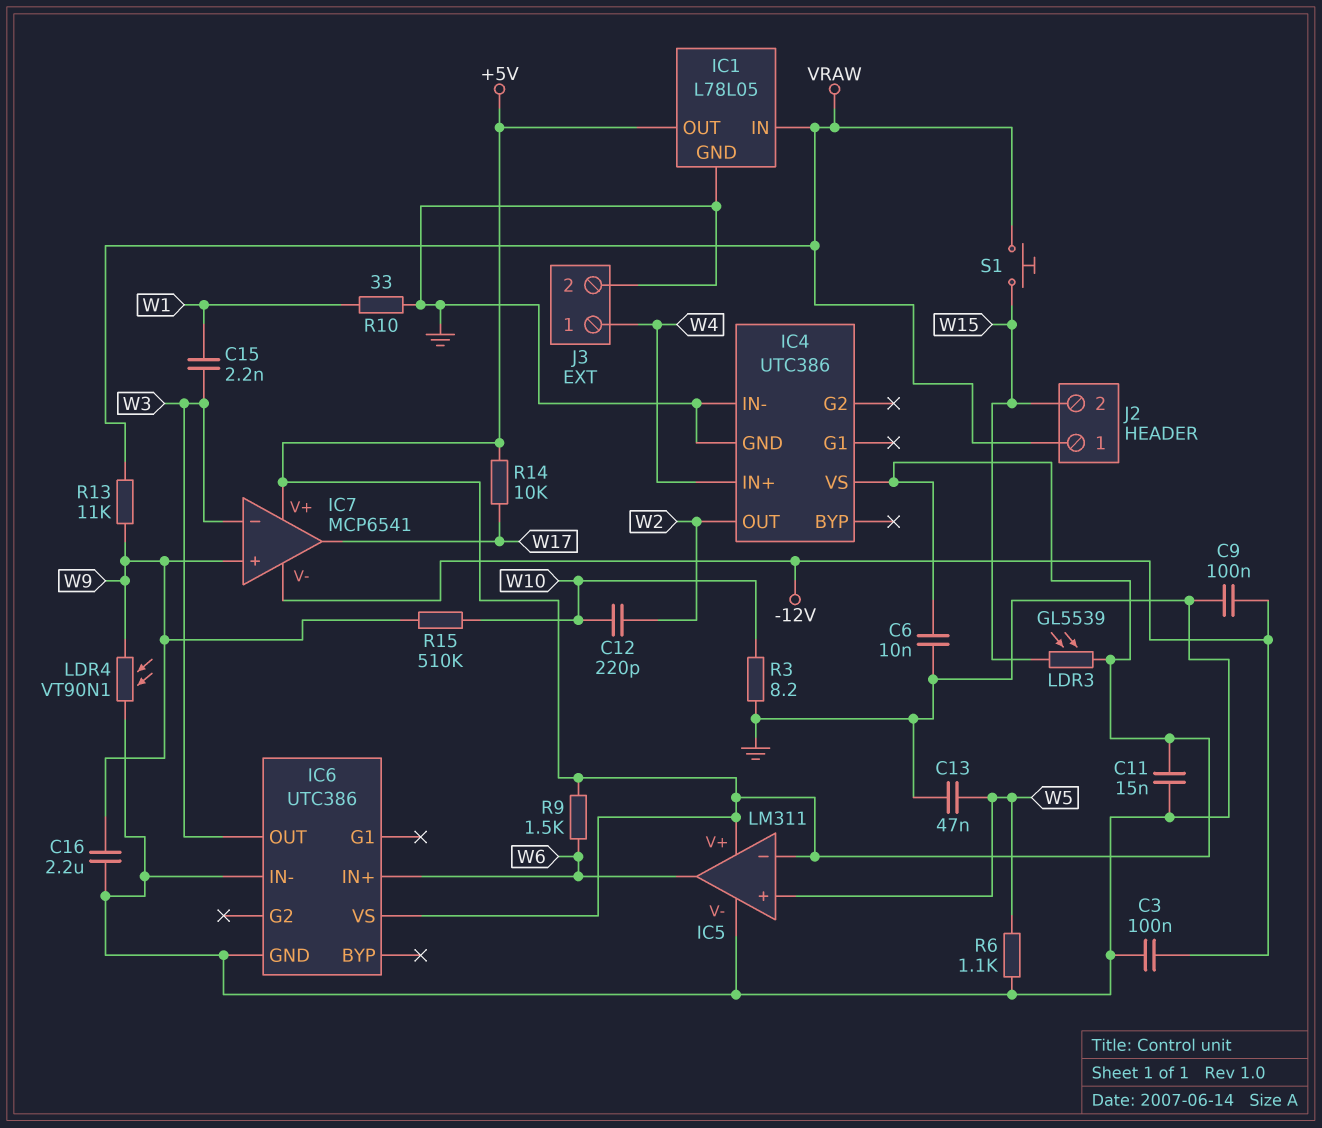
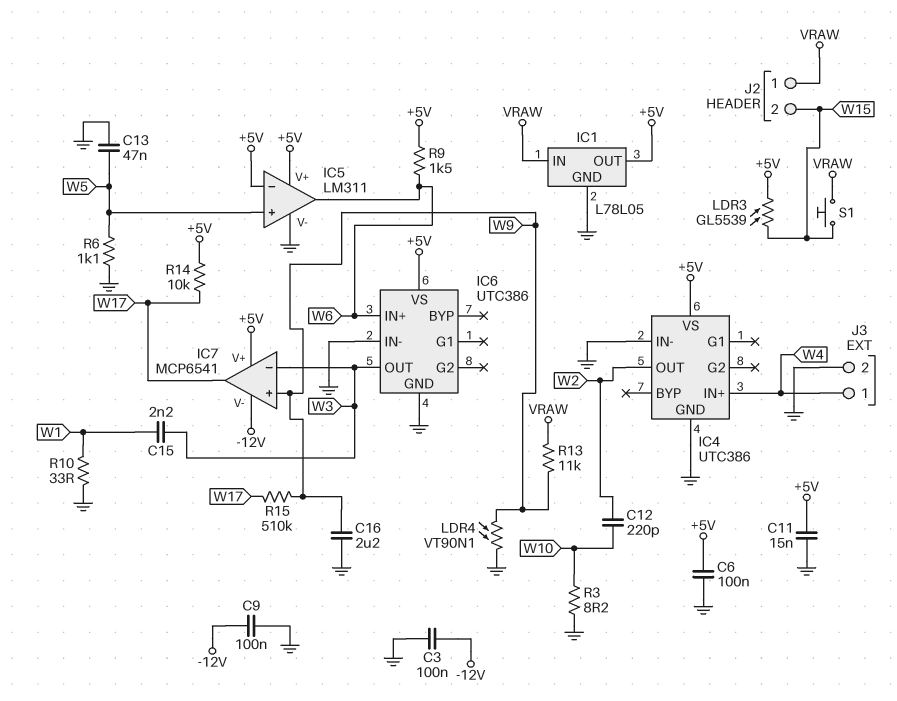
C6: 10nF (+5V, GND) -> 100nF (+5V, GND)
R15: 510k (W9, W10) -> 510k (W9, W17)

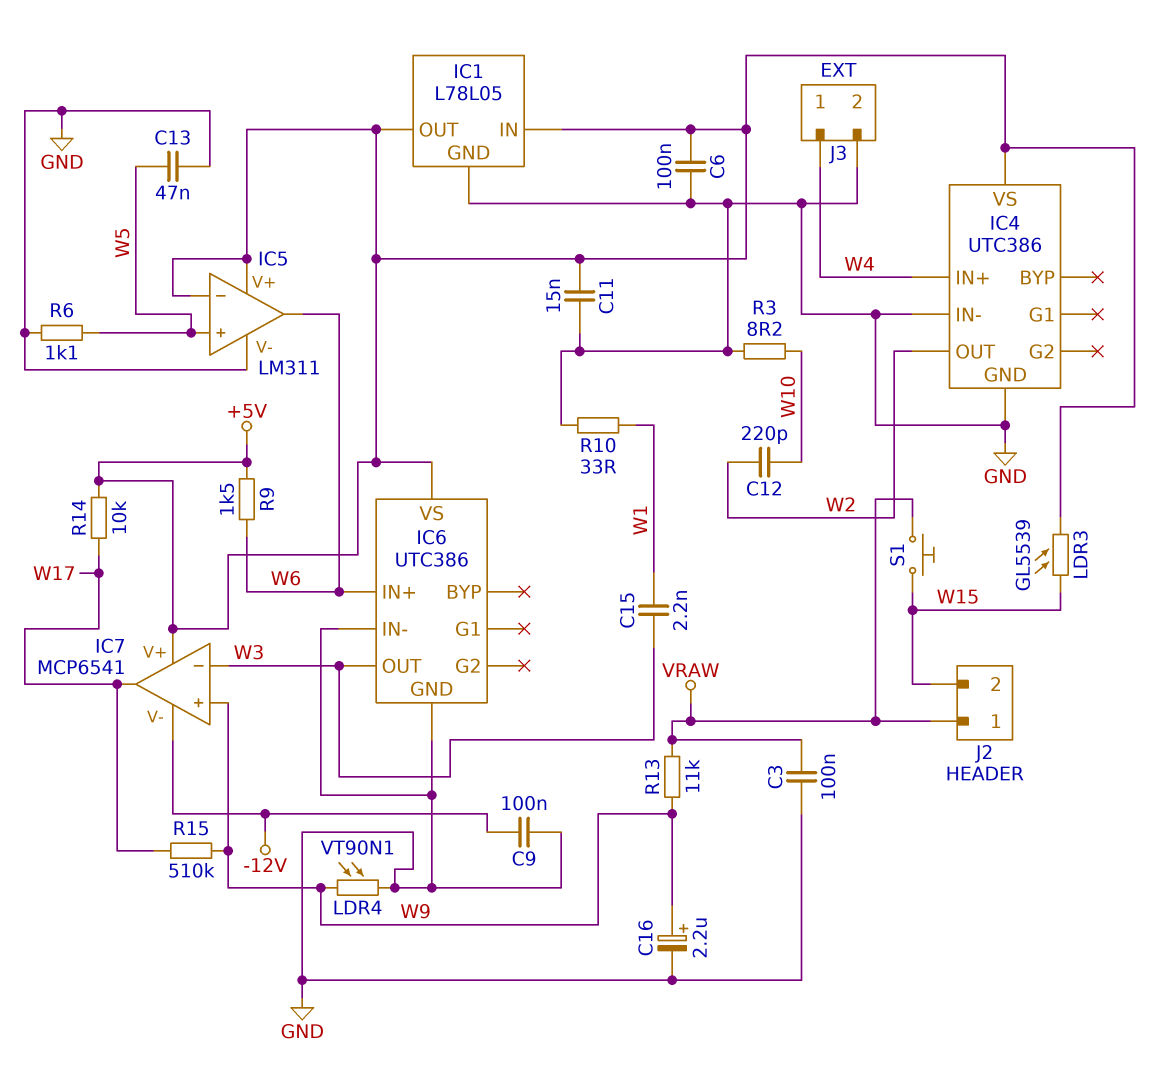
C3: 100nF (-12V, GND) -> 100nF (GND, VRAW)
C16: 2.2uF (GND, W9) -> 2.2uF (plus W9, minus GND)
IC1 pin IN: VRAW -> +5V

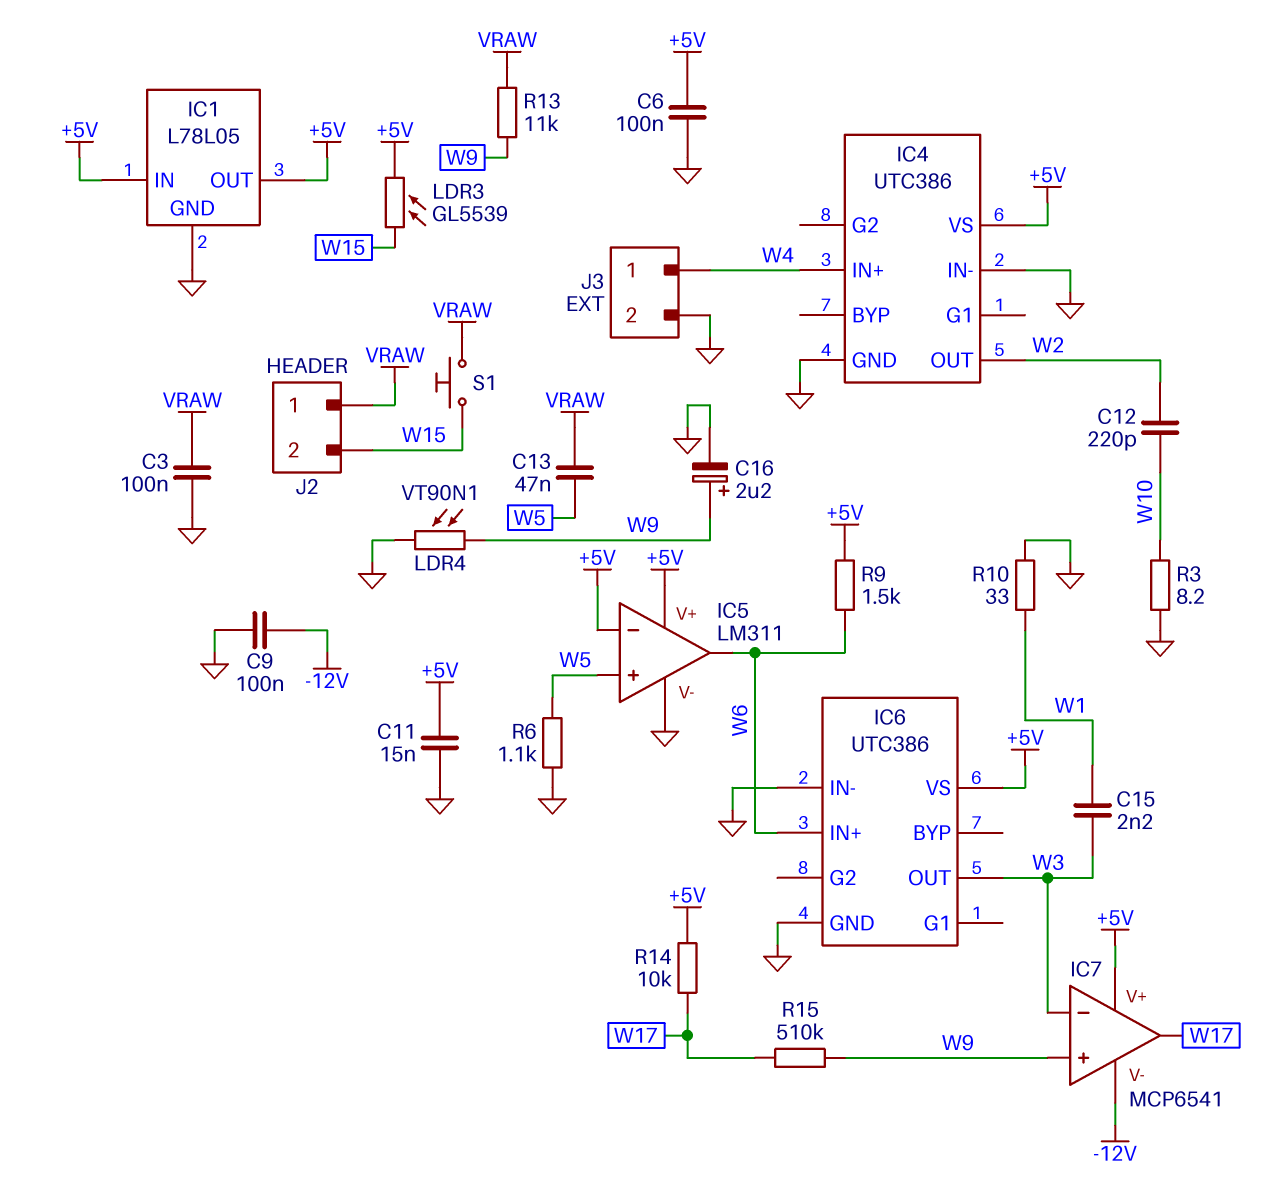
C13: 47nF (GND, W5) -> 47nF (VRAW, W5)

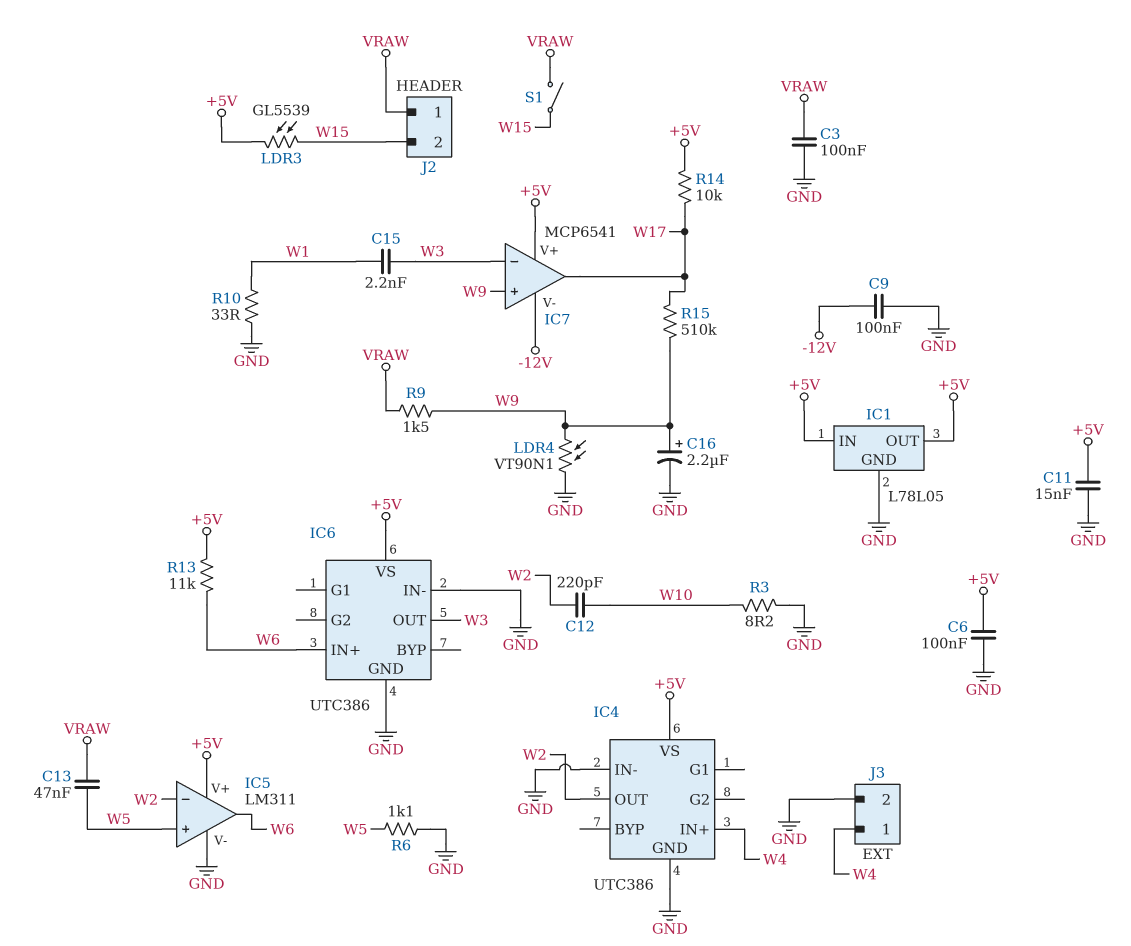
IC5 pin in-: +5V -> W2
R9: 1.5k (+5V, W6) -> 1.5k (VRAW, W9)
R13: 11k (VRAW, W9) -> 11k (+5V, W6)
S1: button (VRAW, W15) -> switch (VRAW, W15)

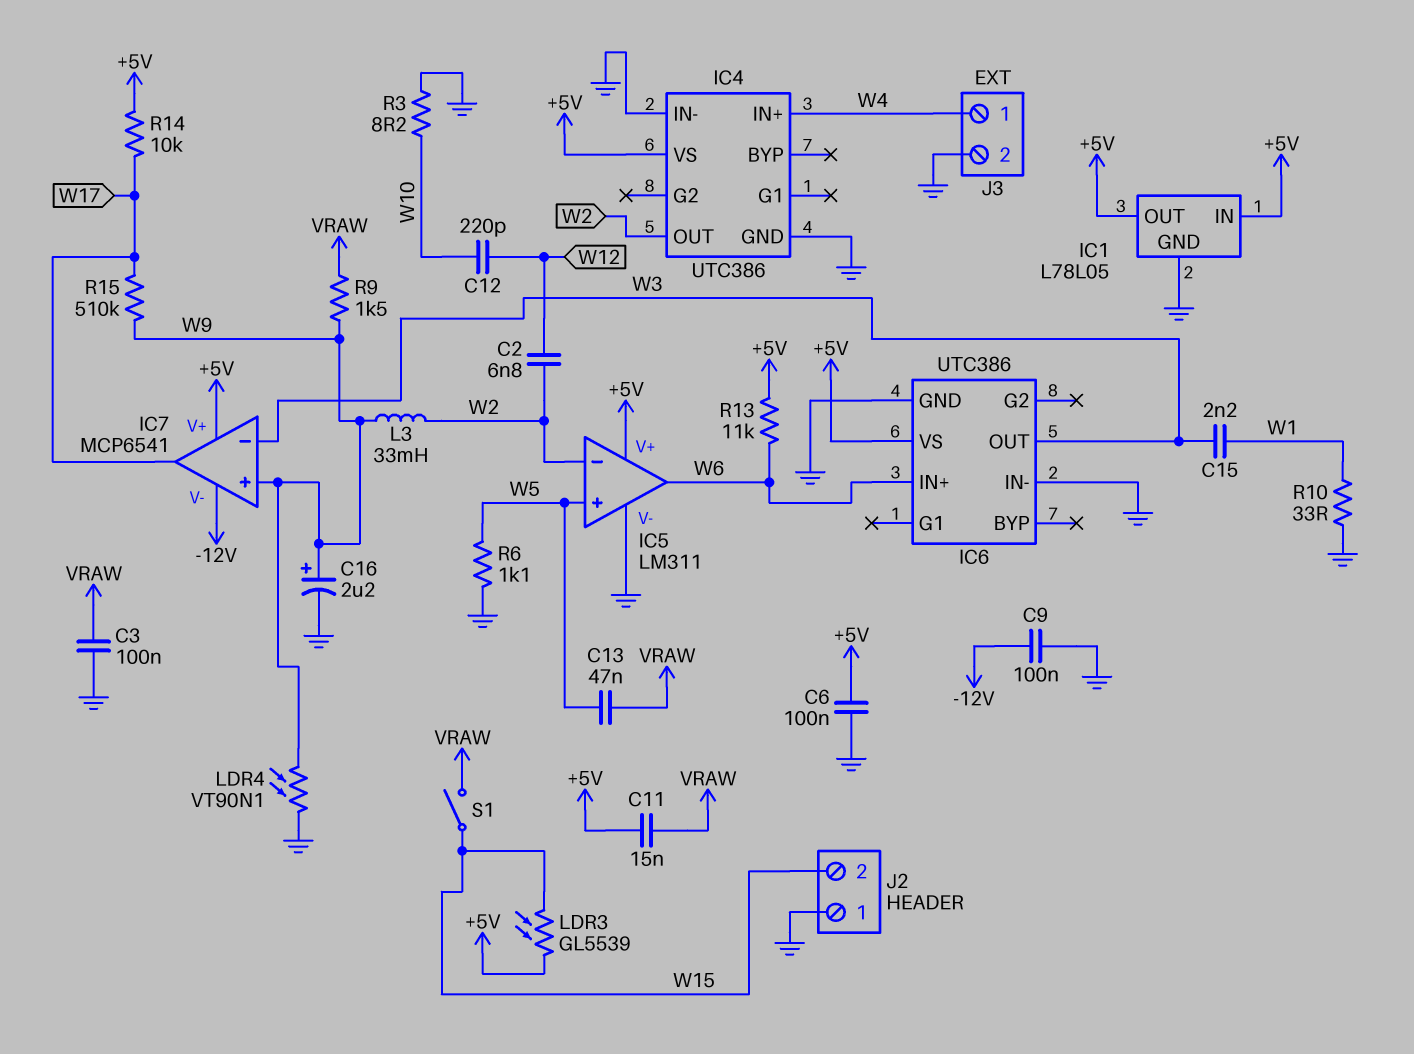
C2: none -> 6.8nF (W2, W12)
C11: 15nF (+5V, GND) -> 15nF (+5V, VRAW)
C12: 220pF (W2, W10) -> 220pF (W10, W12)
J2 pin 1: VRAW -> GND
L3: none -> 33mH (W2, W9)

